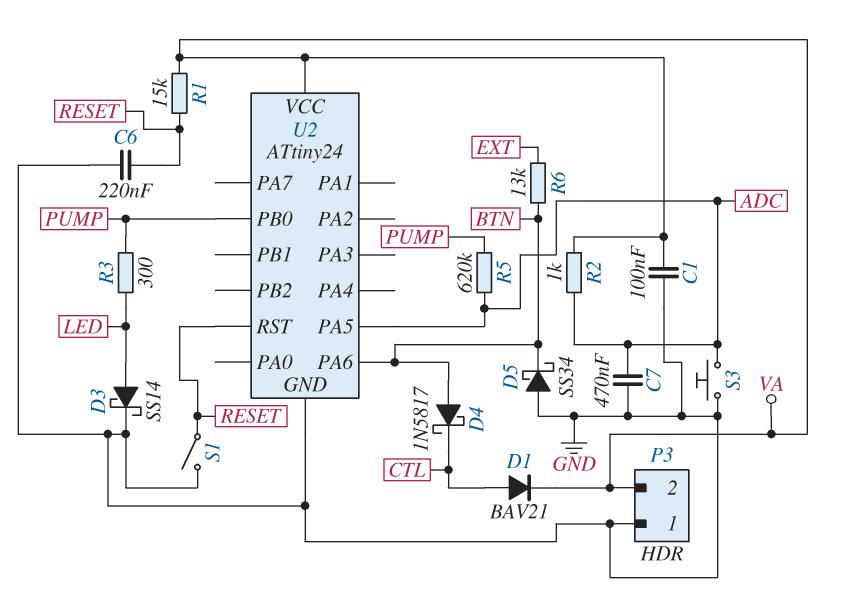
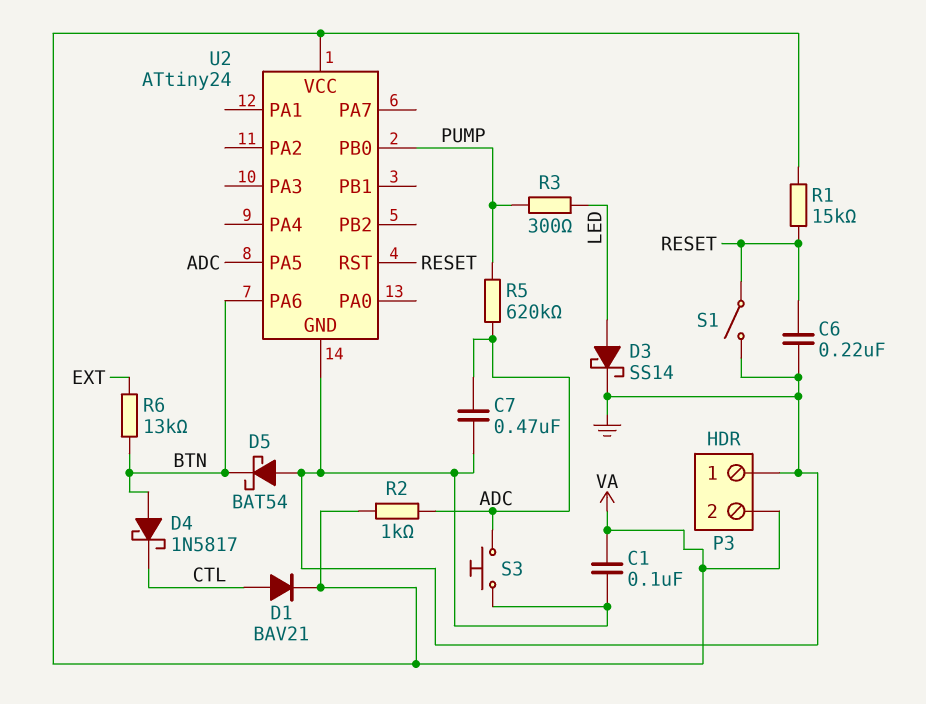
D5: schottky SS34 (A GND, K BTN) -> schottky BAT54 (A GND, K BTN)

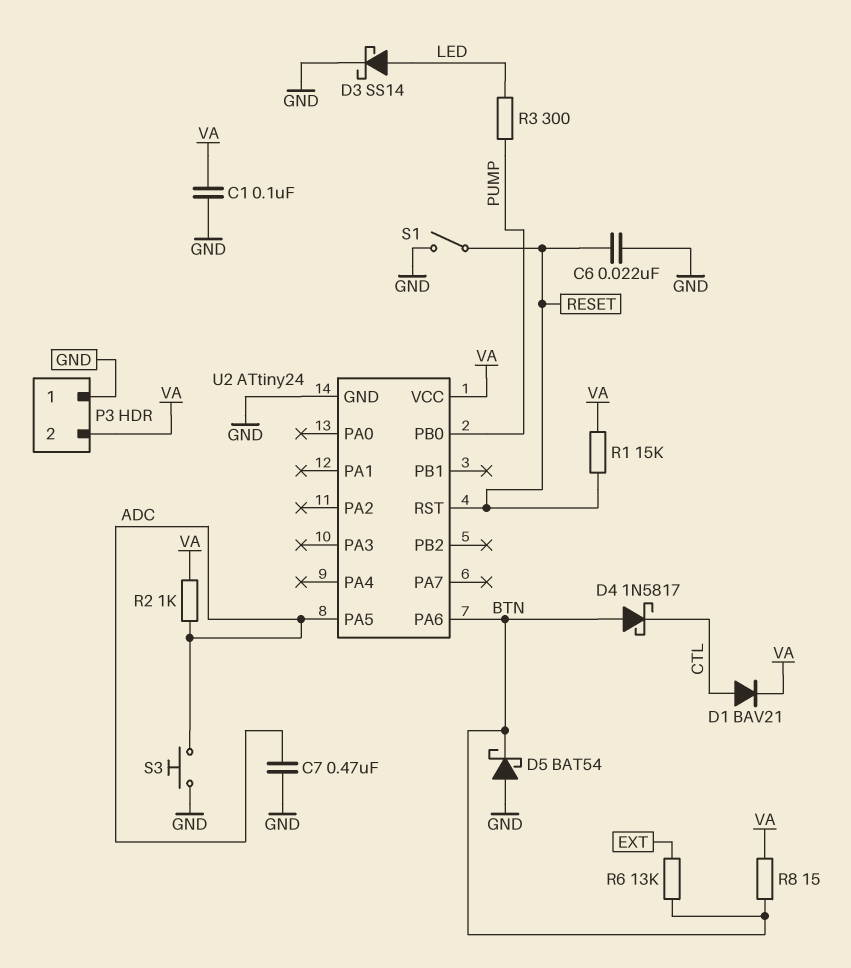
C6: 220nF (GND, RESET) -> 22nF (GND, RESET)
R5: 620k (ADC, PUMP) -> none
R8: none -> 15 (BTN, VA)

